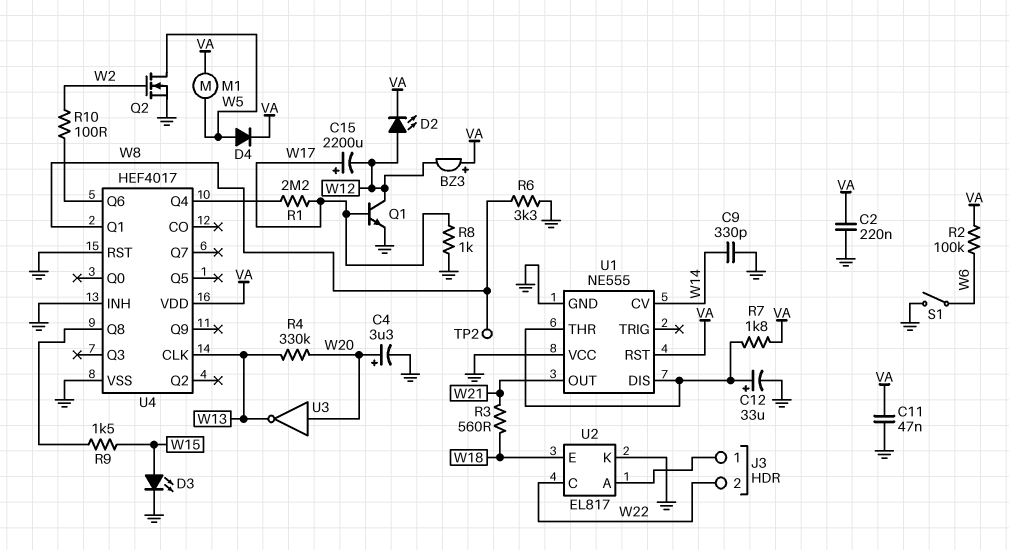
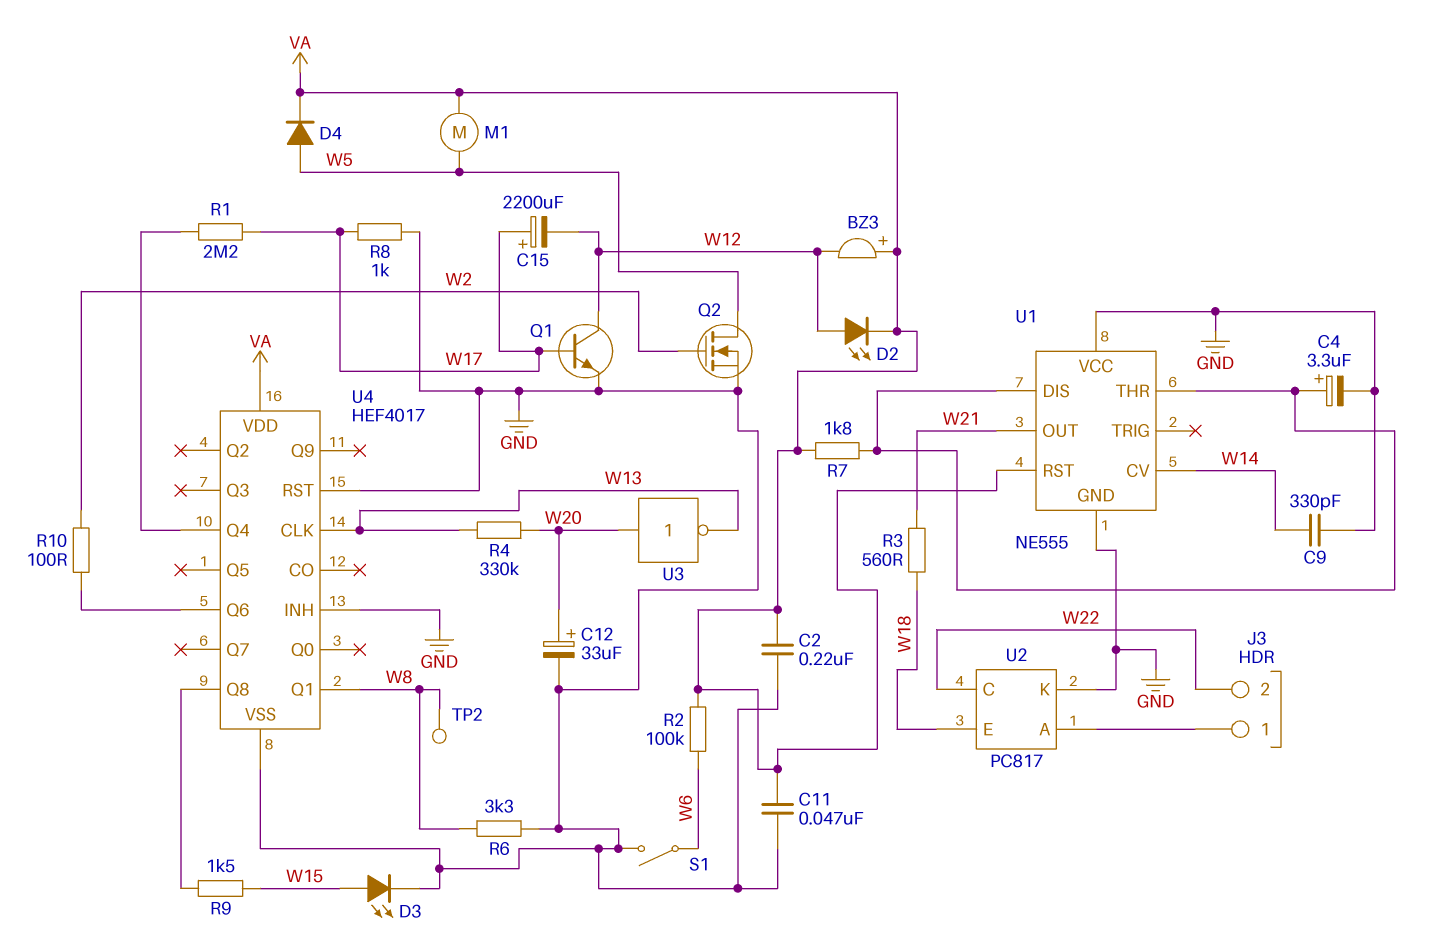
C4: 3.3uF (plus W20, minus GND) -> 3.3uF (plus U1/DIS, minus GND)
C12: 33uF (plus U1/DIS, minus GND) -> 33uF (plus W20, minus GND)
U2: EL817 -> PC817

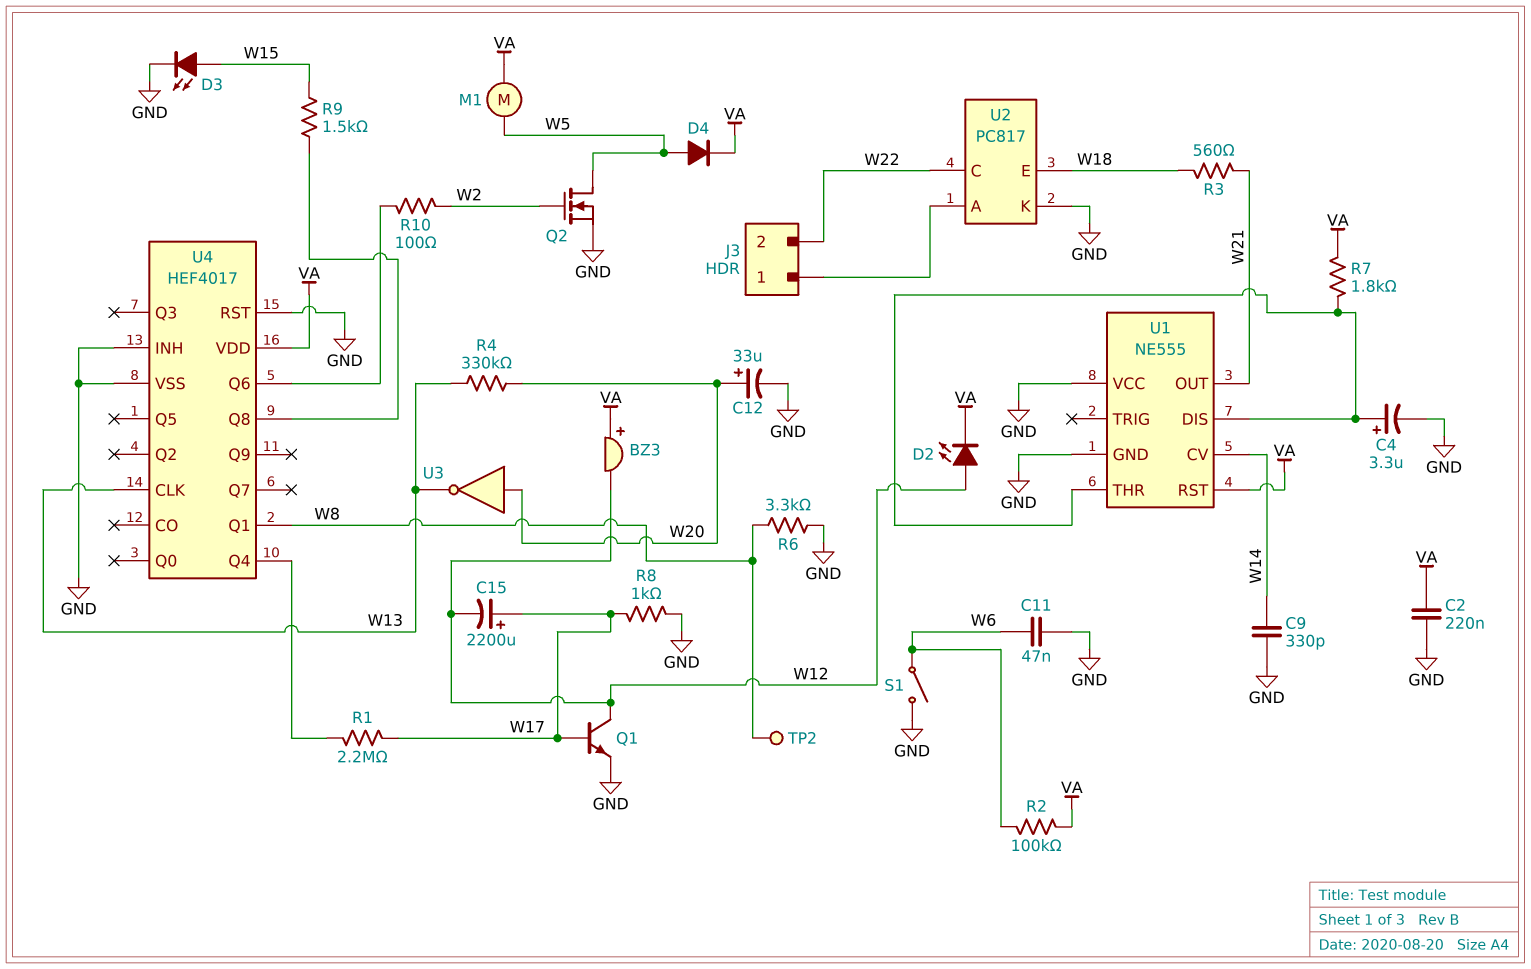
C11: 47nF (GND, VA) -> 47nF (GND, W6)

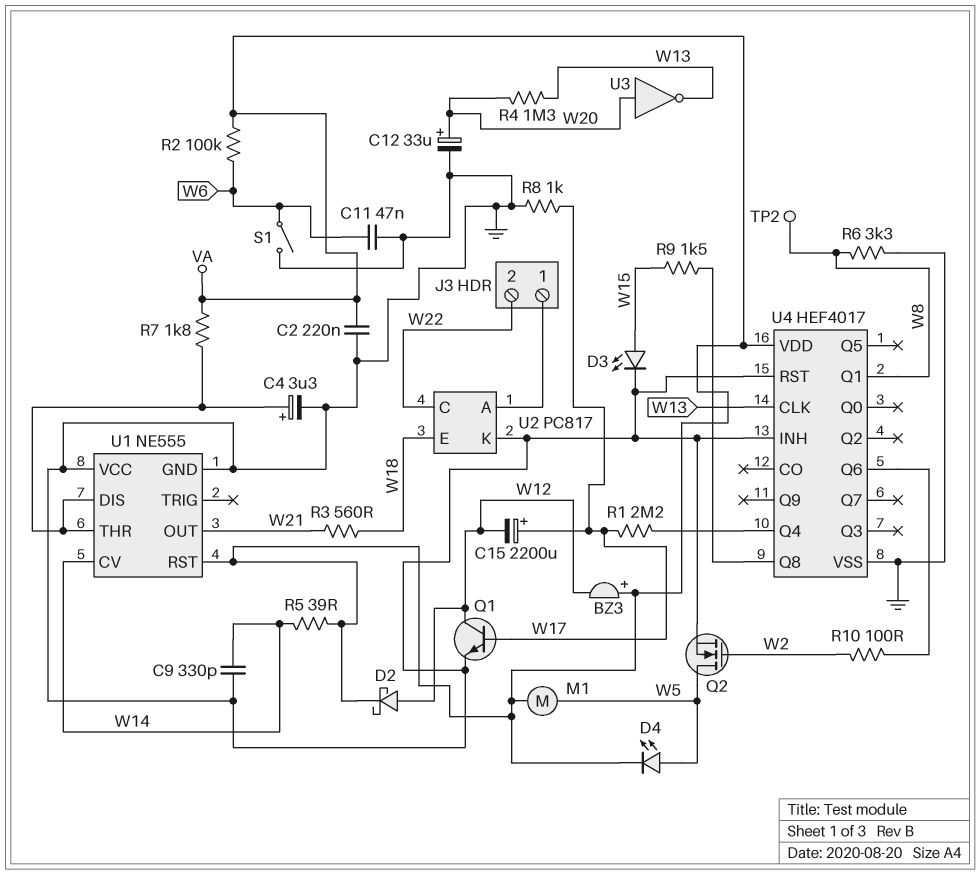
D2: LED (A W12, K VA) -> schottky (A W12, K VA)
D4: diode (A W5, K VA) -> LED (A W5, K VA)
R4: 330k (W13, W20) -> 1.3M (W13, W20)
R5: none -> 39 (VA, W14)

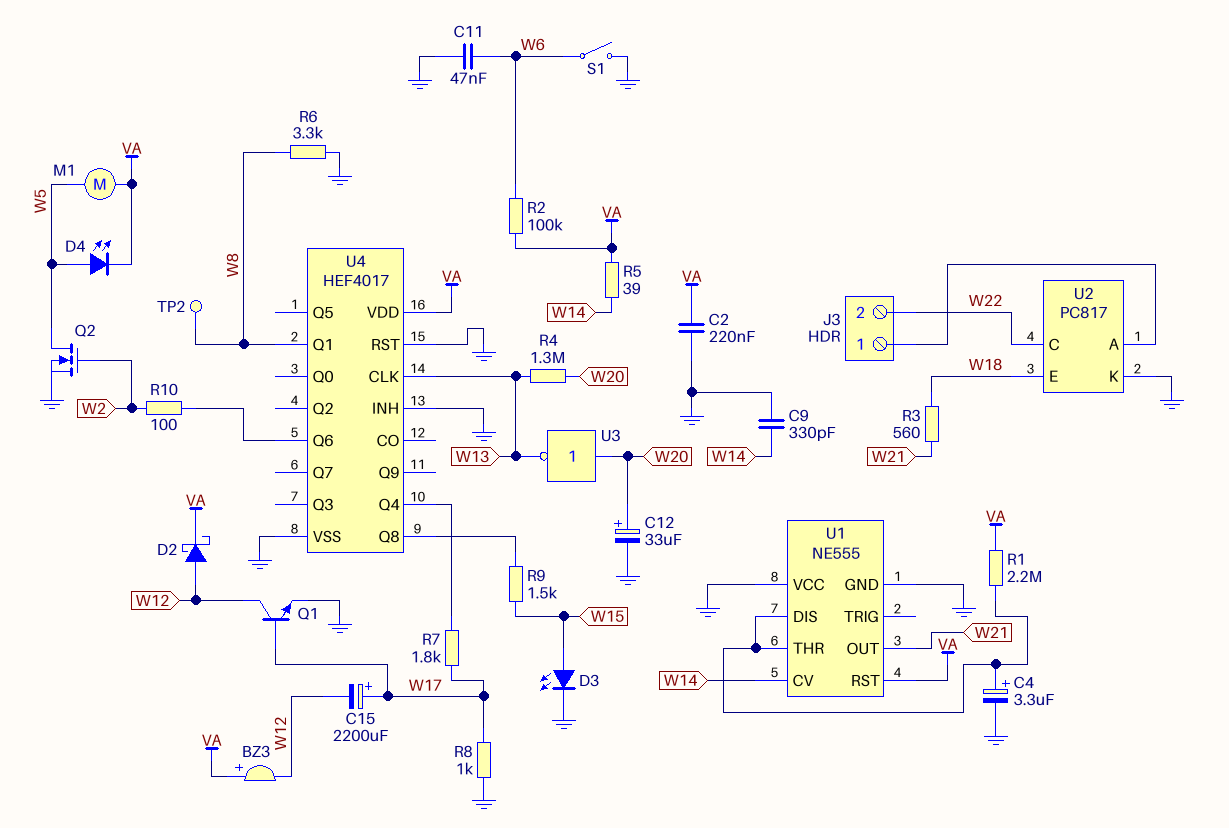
R1: 2.2M (U4/Q4, W17) -> 2.2M (U1/DIS, VA)
R7: 1.8k (U1/DIS, VA) -> 1.8k (U4/Q4, W17)

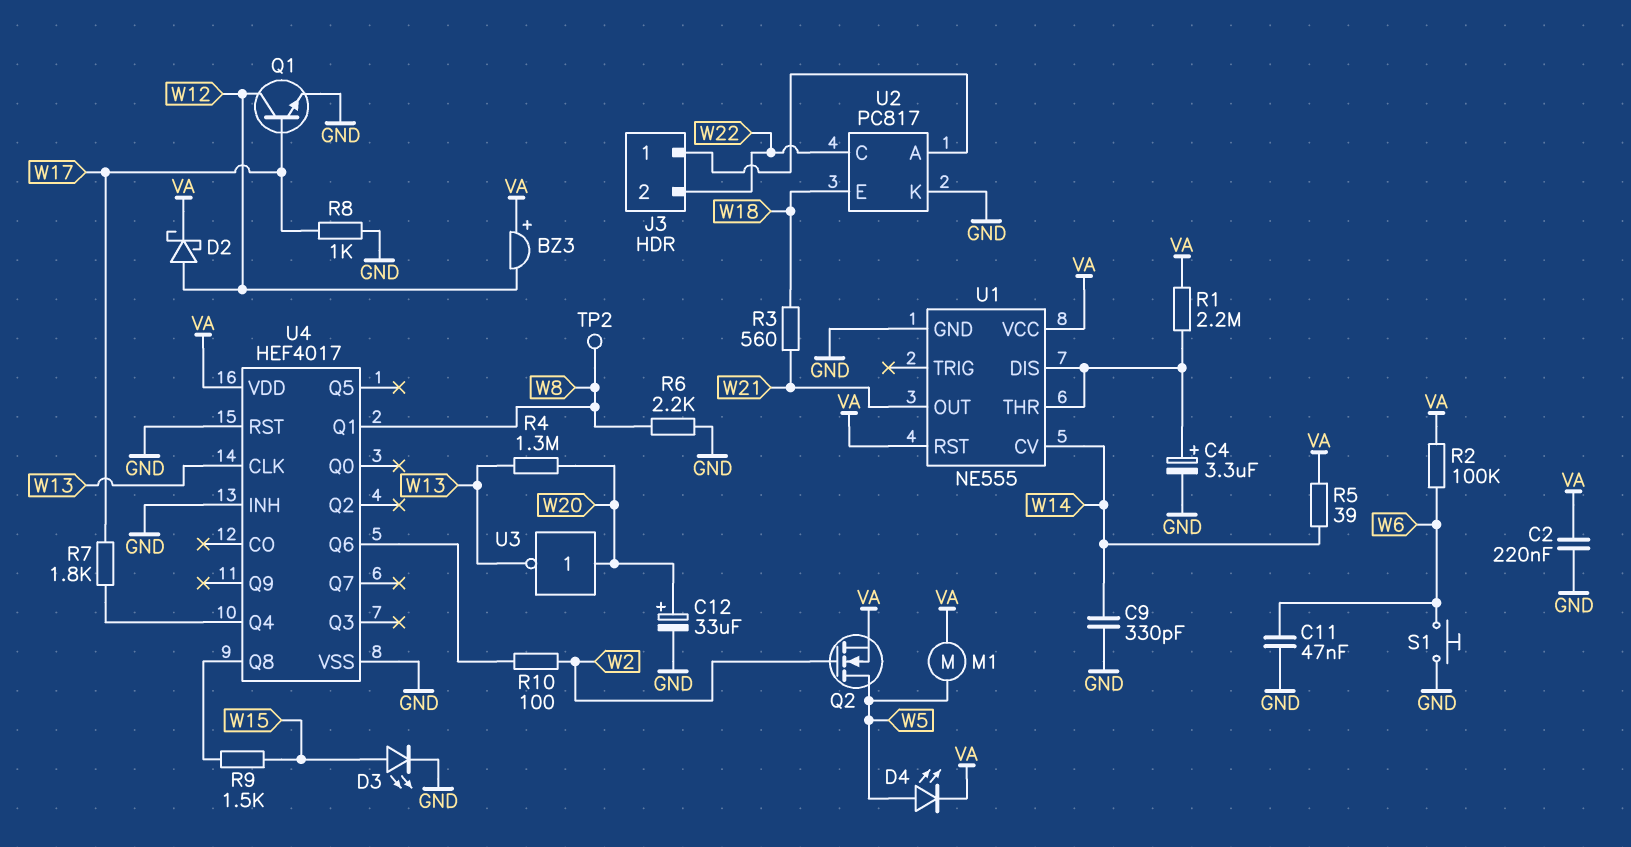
C15: 2200uF (plus W17, minus W12) -> none
Q2: NMOS (G W2, D W5, S GND) -> NMOS (G W2, D W5, S VA)
R6: 3.3k (GND, W8) -> 2.2k (GND, W8)
S1: switch (GND, W6) -> button (GND, W6)
U1 pin VCC: GND -> VA

